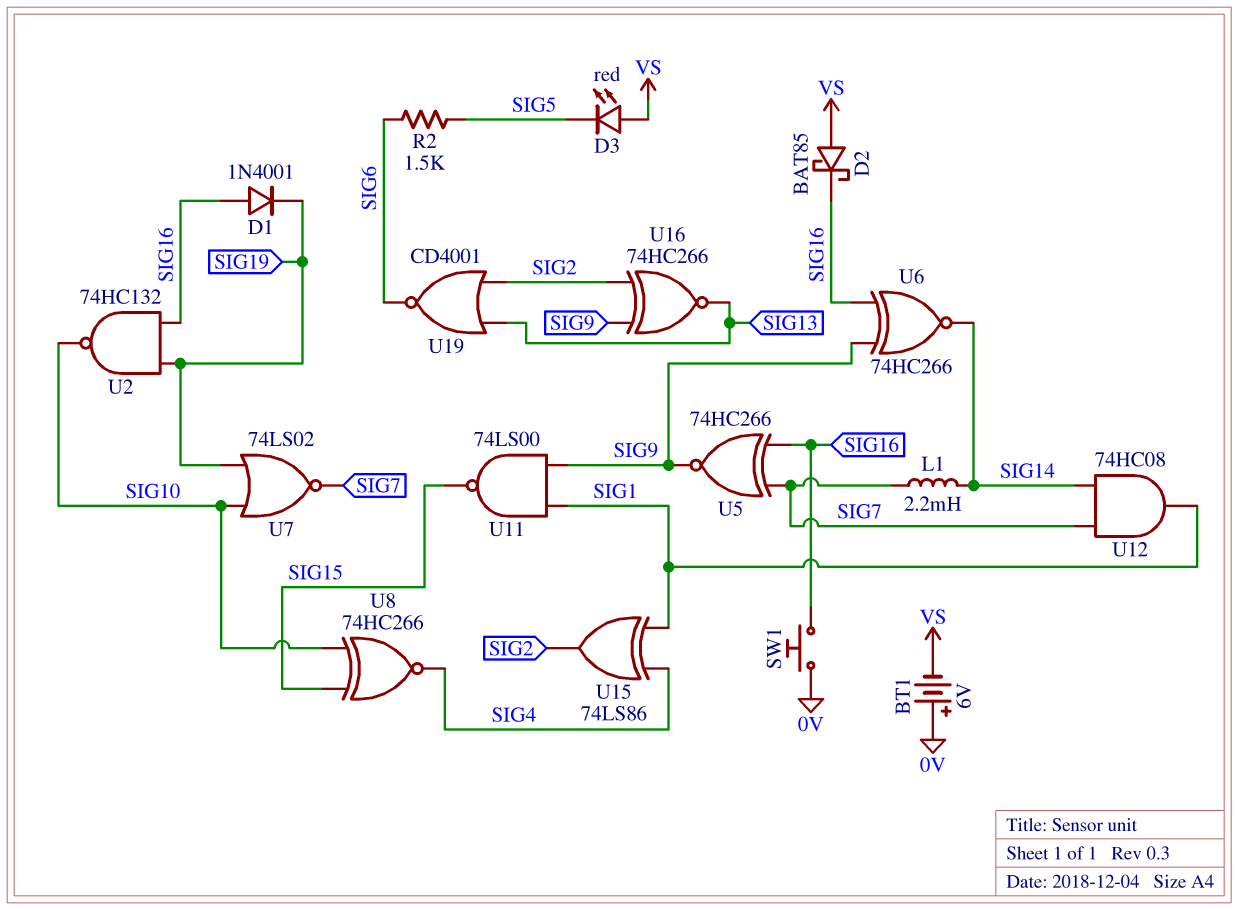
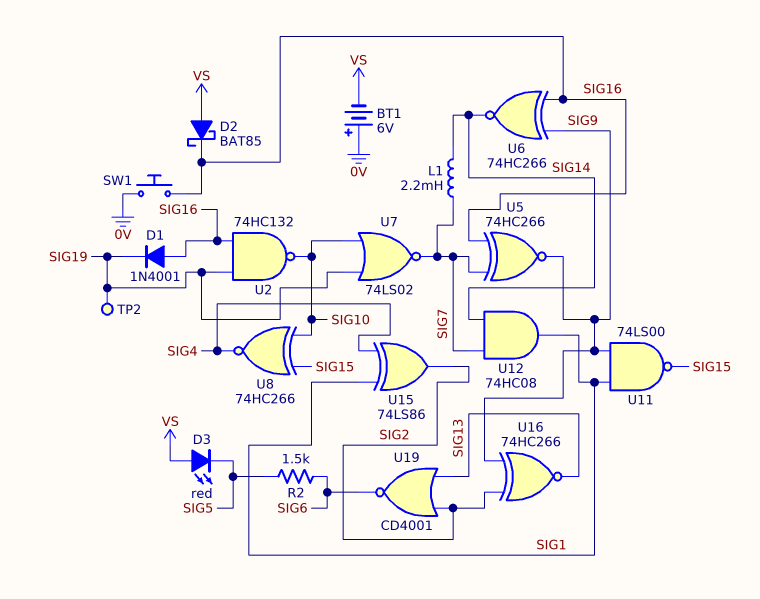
TP2: none -> test point (SIG19)

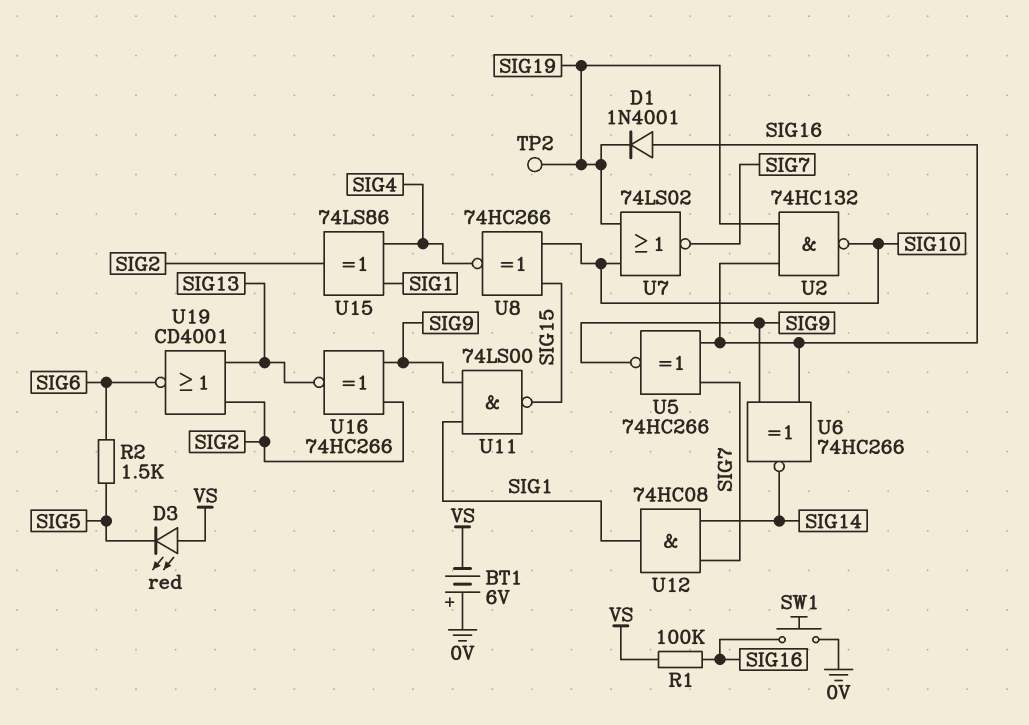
D2: schottky BAT85 (A VS, K SIG16) -> none
L1: 2.2mH (SIG7, SIG14) -> none
R1: none -> 100k (SIG16, VS)

